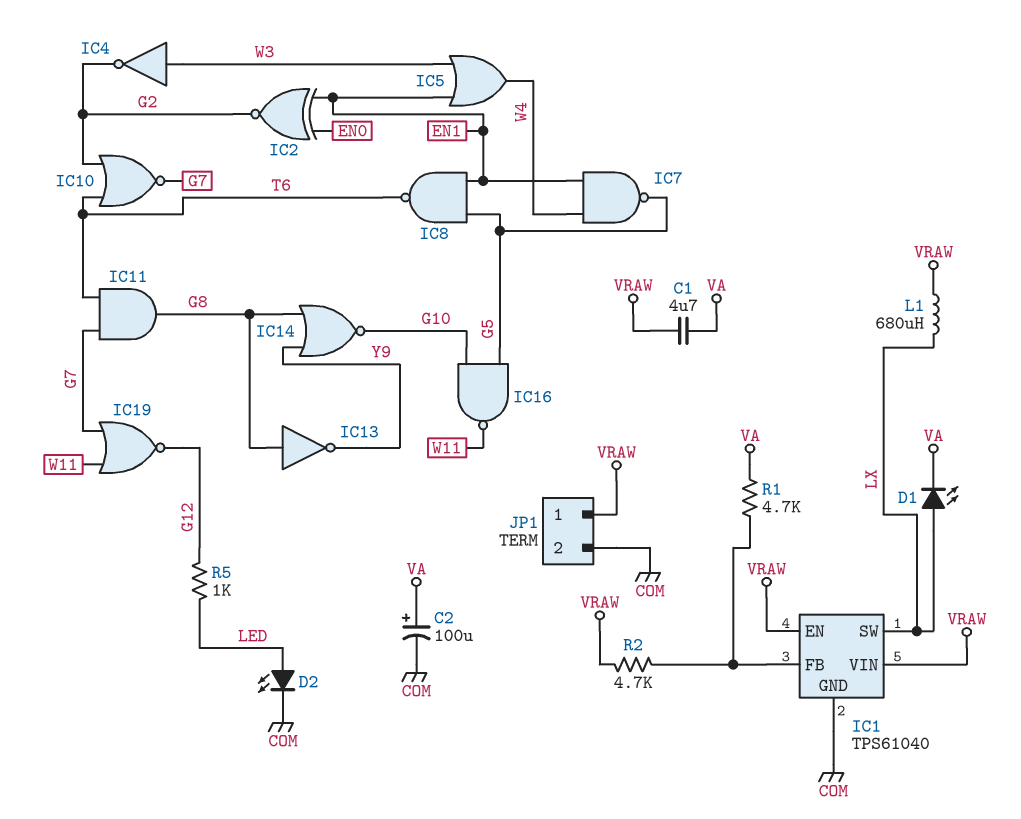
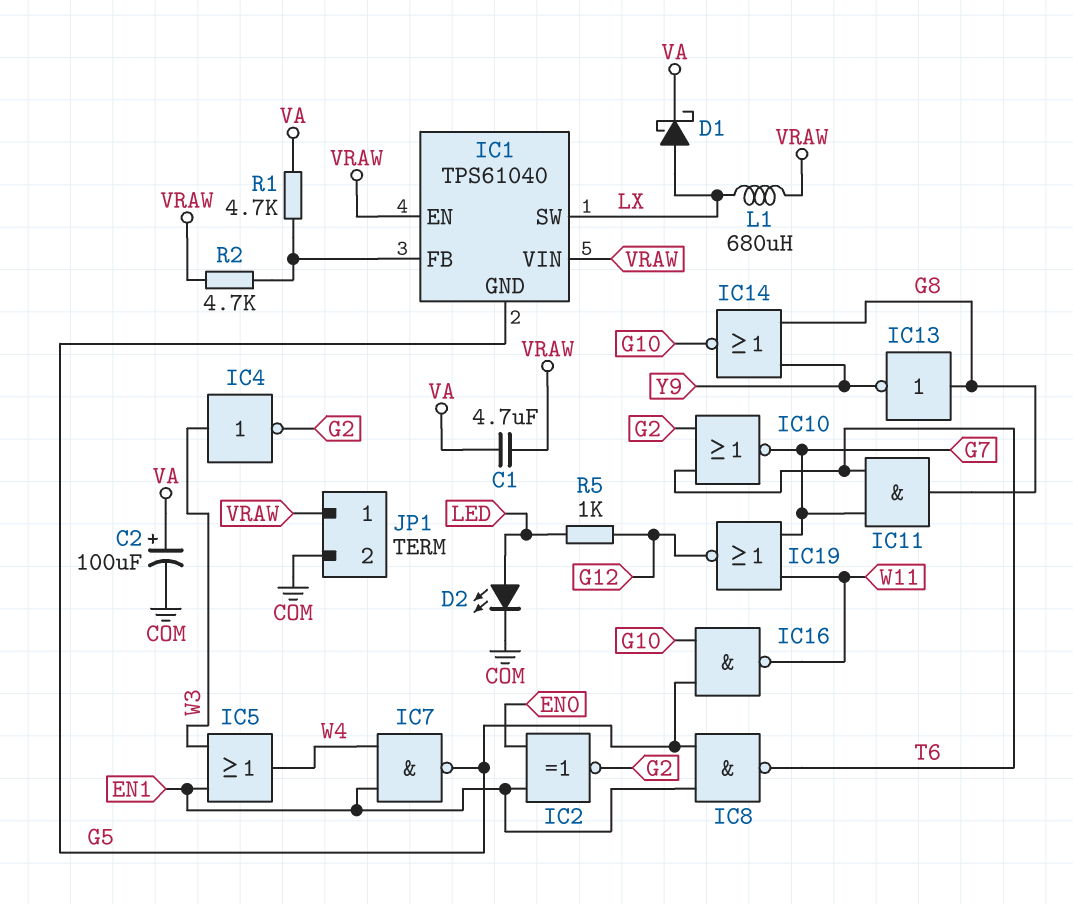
D1: LED (A LX, K VA) -> schottky (A LX, K VA)
IC1 pin GND: COM -> G5

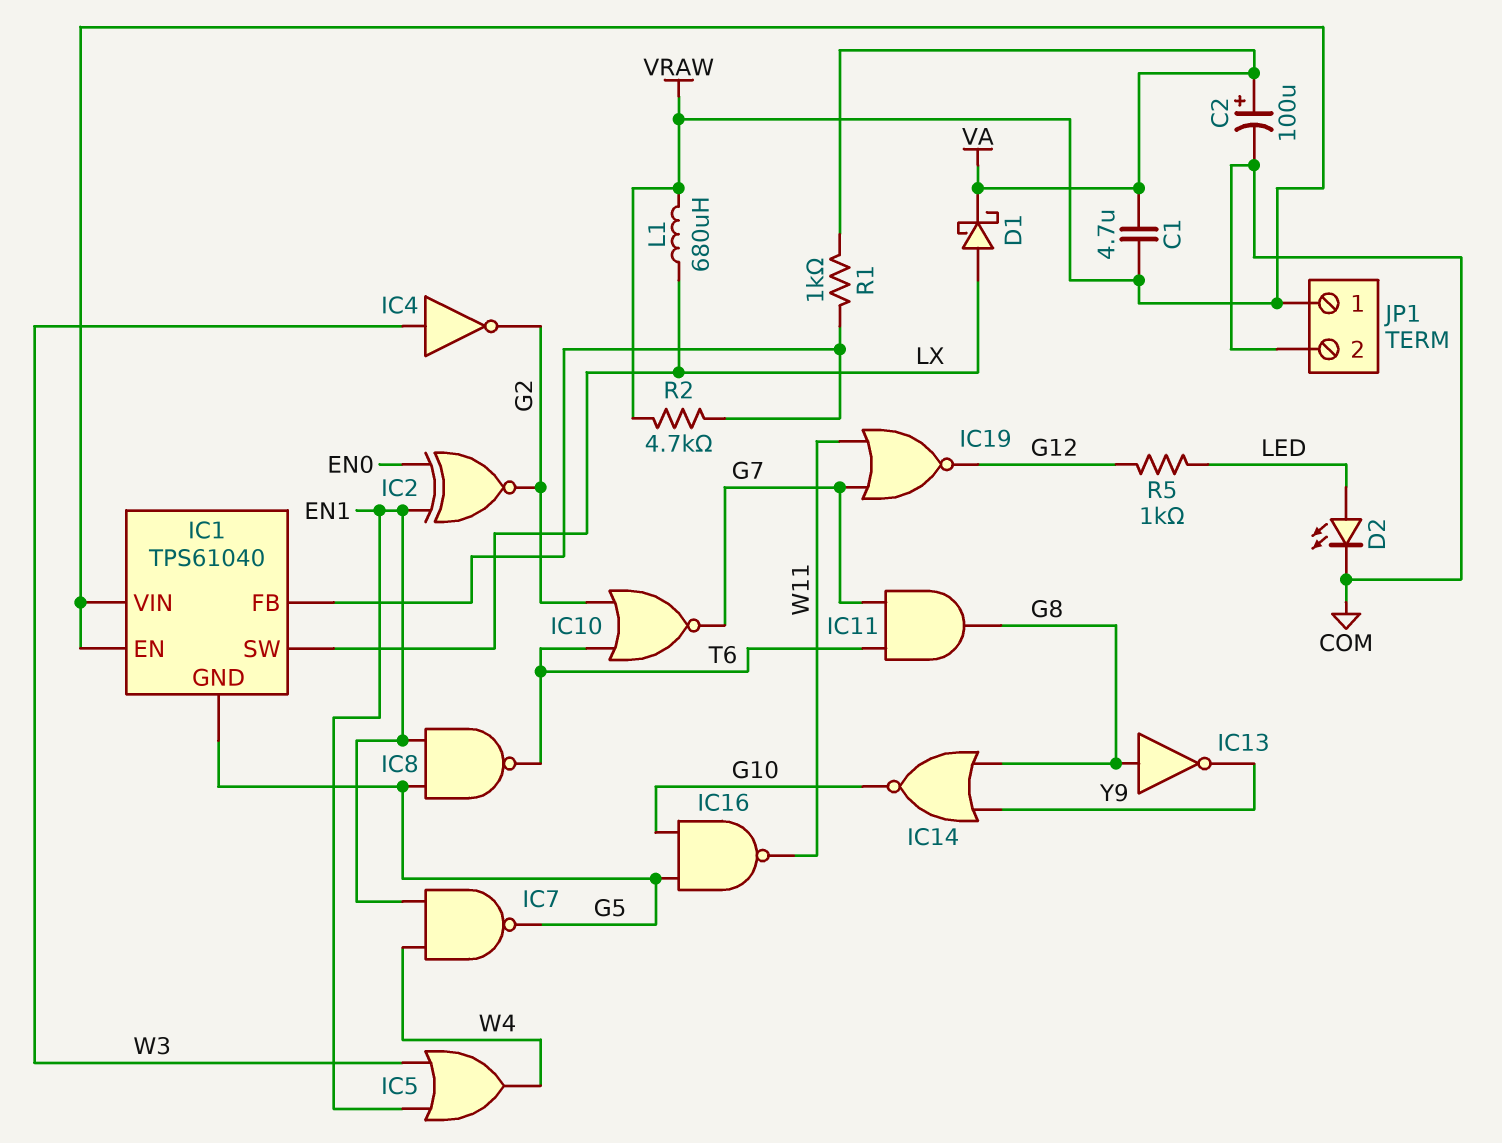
R1: 4.7k (IC1/FB, VA) -> 1k (IC1/FB, VA)

